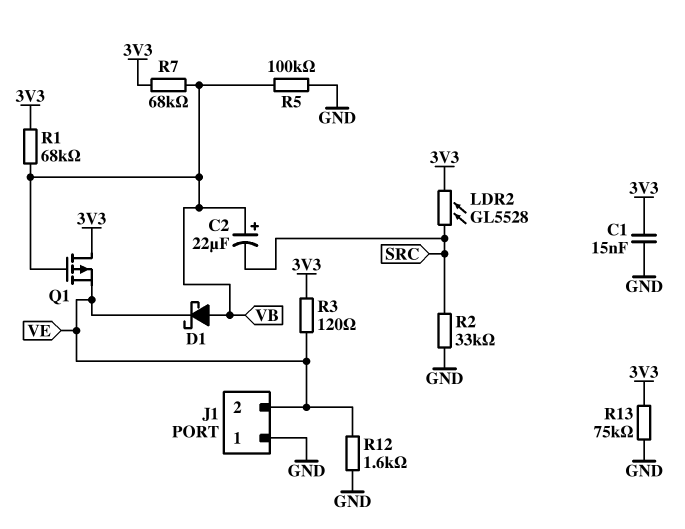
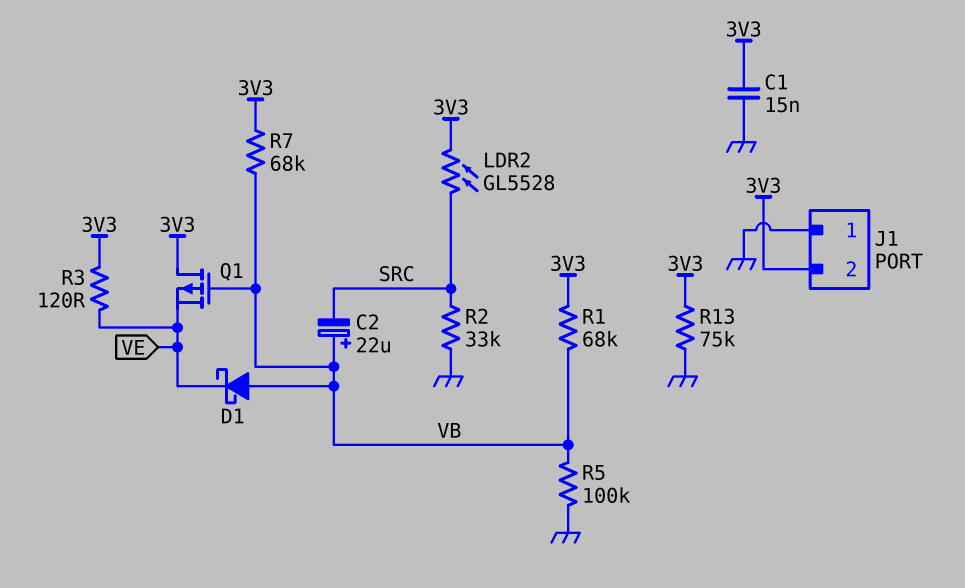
J1 pin 2: VE -> 3V3
R12: 1.6k (GND, VE) -> none

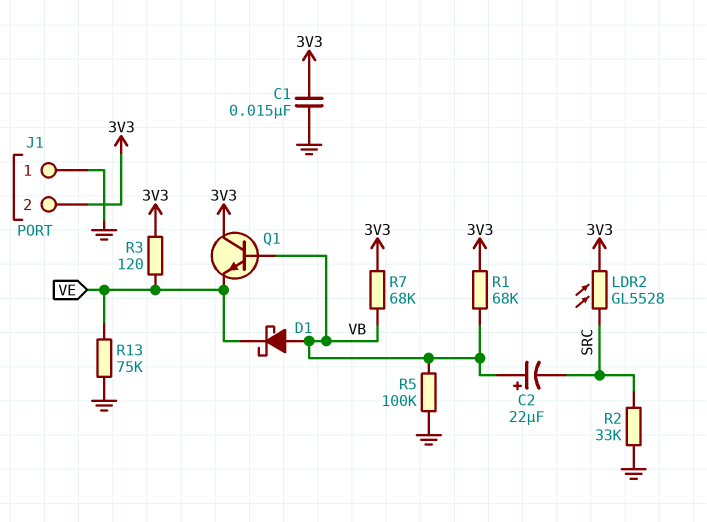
Q1: PMOS (G VB, D 3V3, S VE) -> NPN (B VB, C 3V3, E VE)
R13: 75k (3V3, GND) -> 75k (GND, VE)

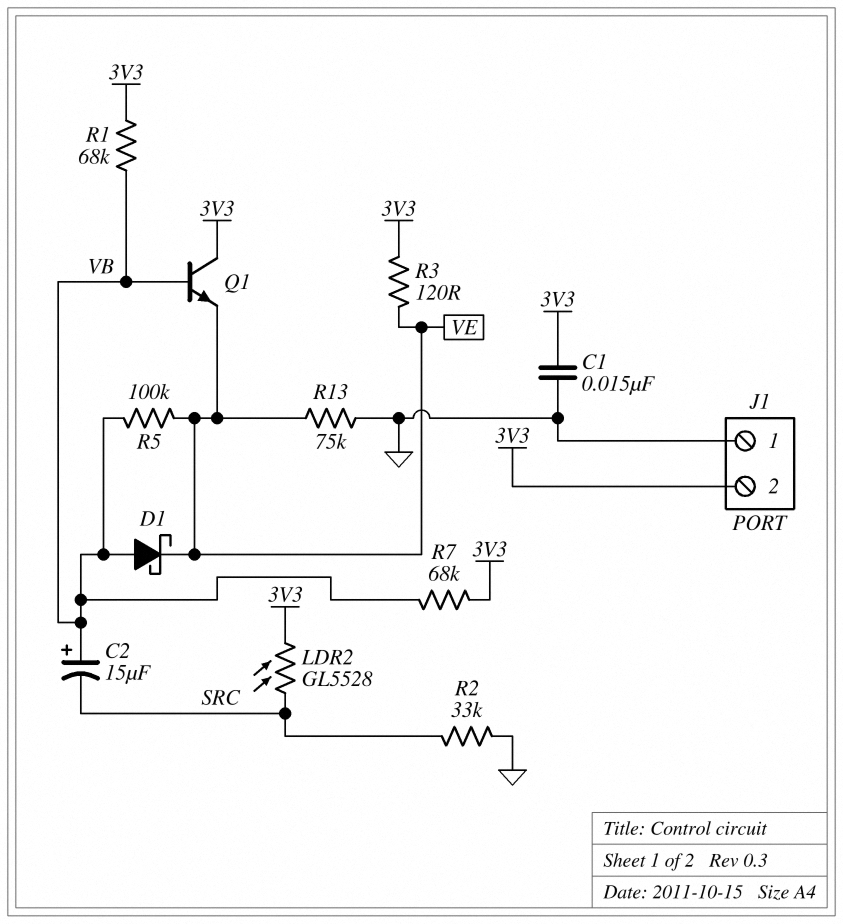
C2: 22uF (plus VB, minus SRC) -> 15uF (plus VB, minus SRC)
R5: 100k (GND, VB) -> 100k (VB, VE)

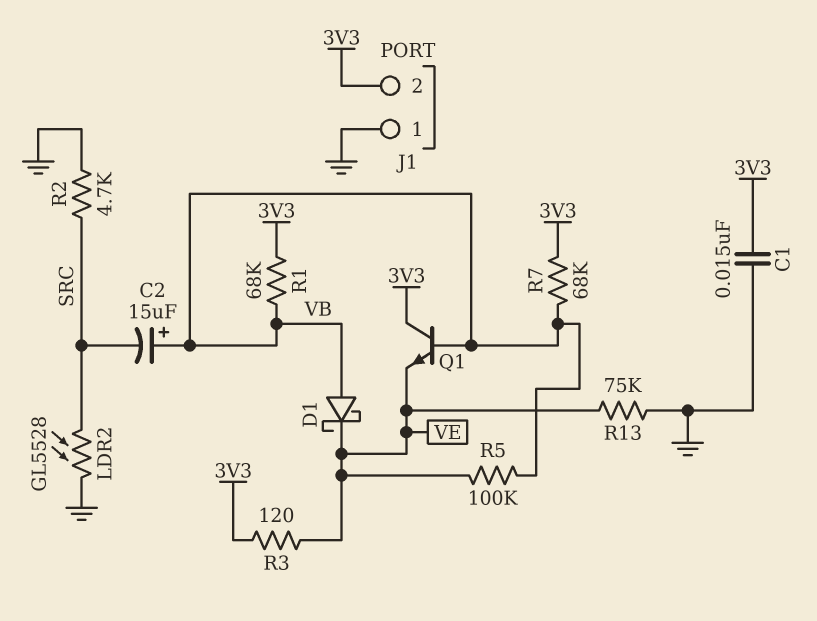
LDR2: GL5528 (3V3, SRC) -> GL5528 (GND, SRC)
R2: 33k (GND, SRC) -> 4.7k (GND, SRC)

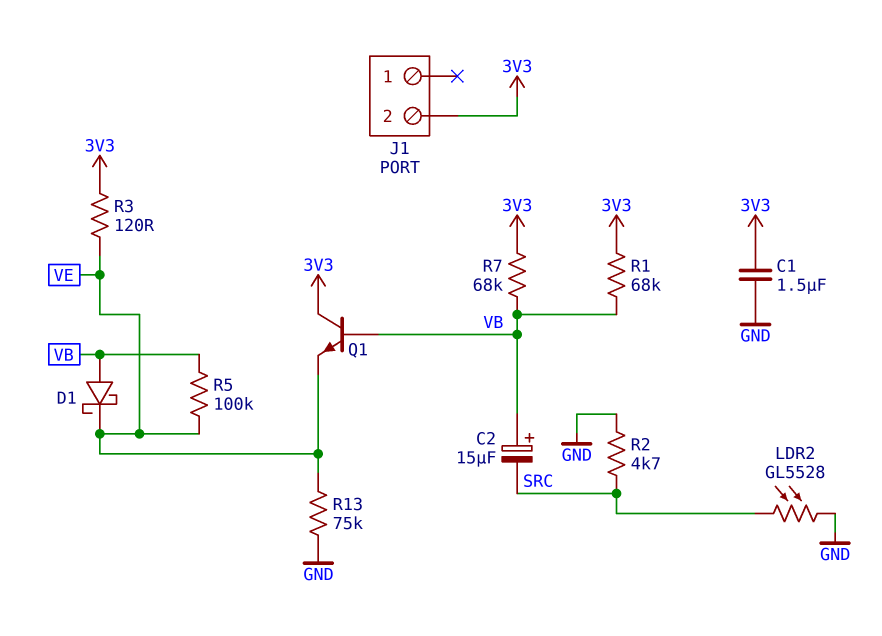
C1: 15nF (3V3, GND) -> 1.5uF (3V3, GND)
J1 pin 1: GND -> none

